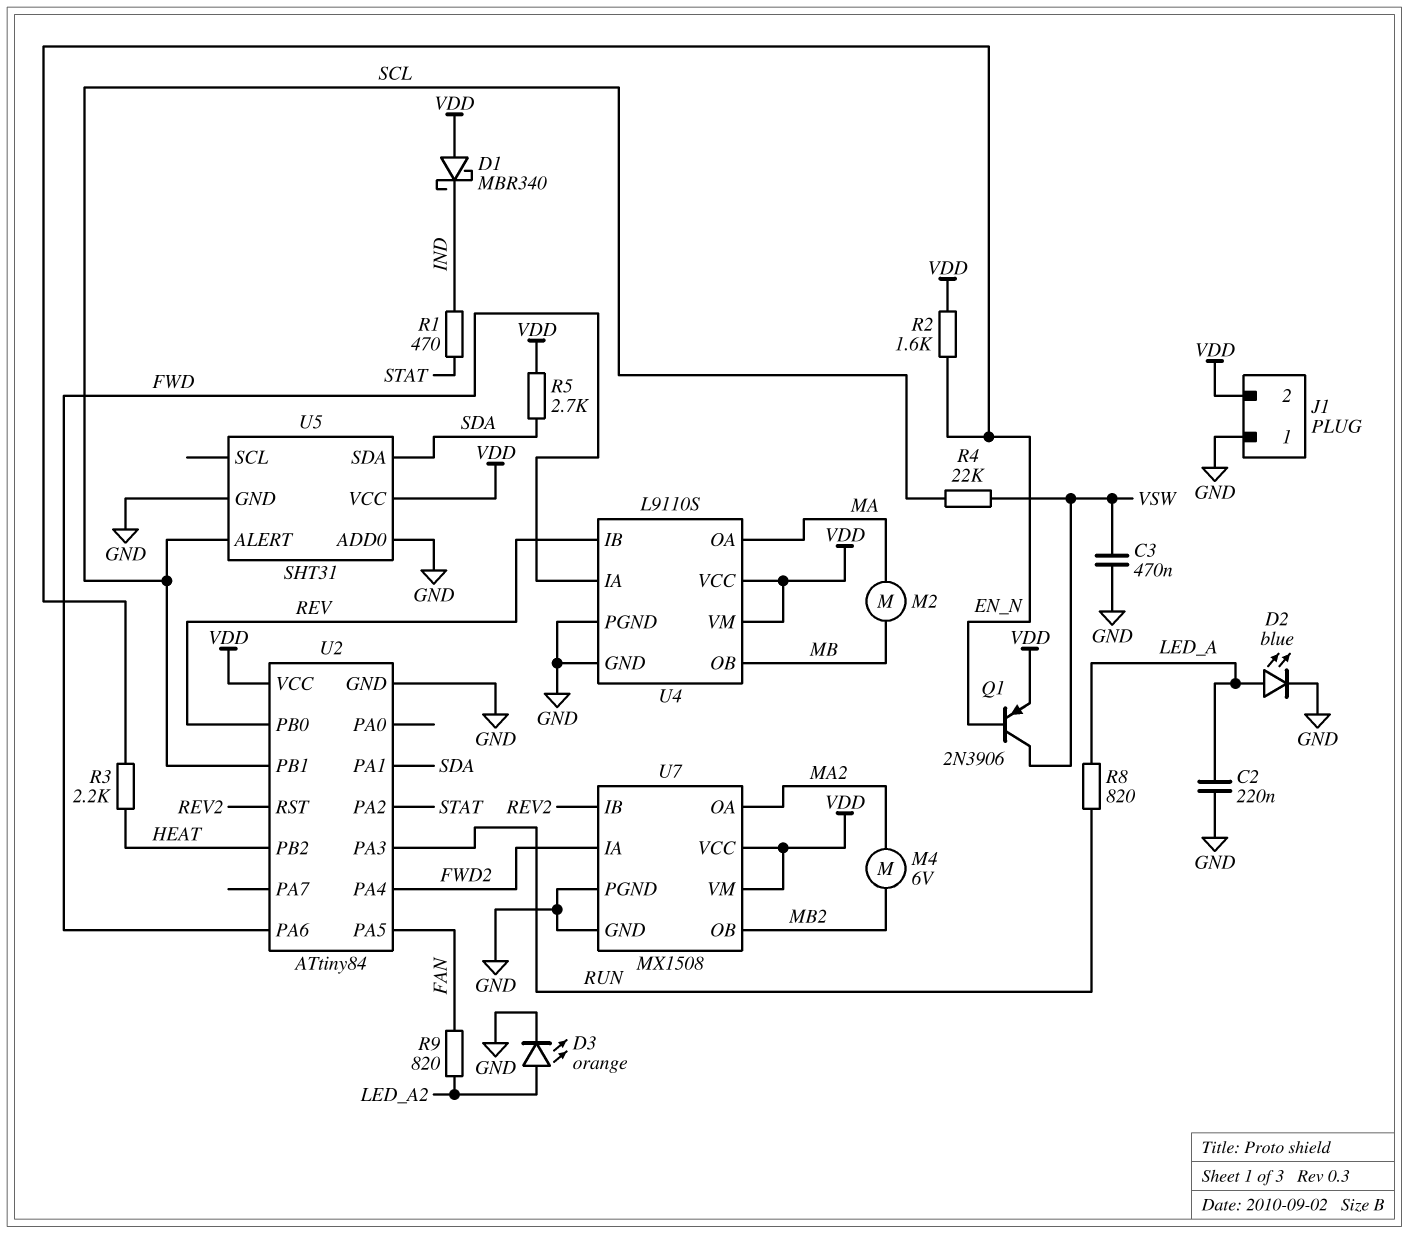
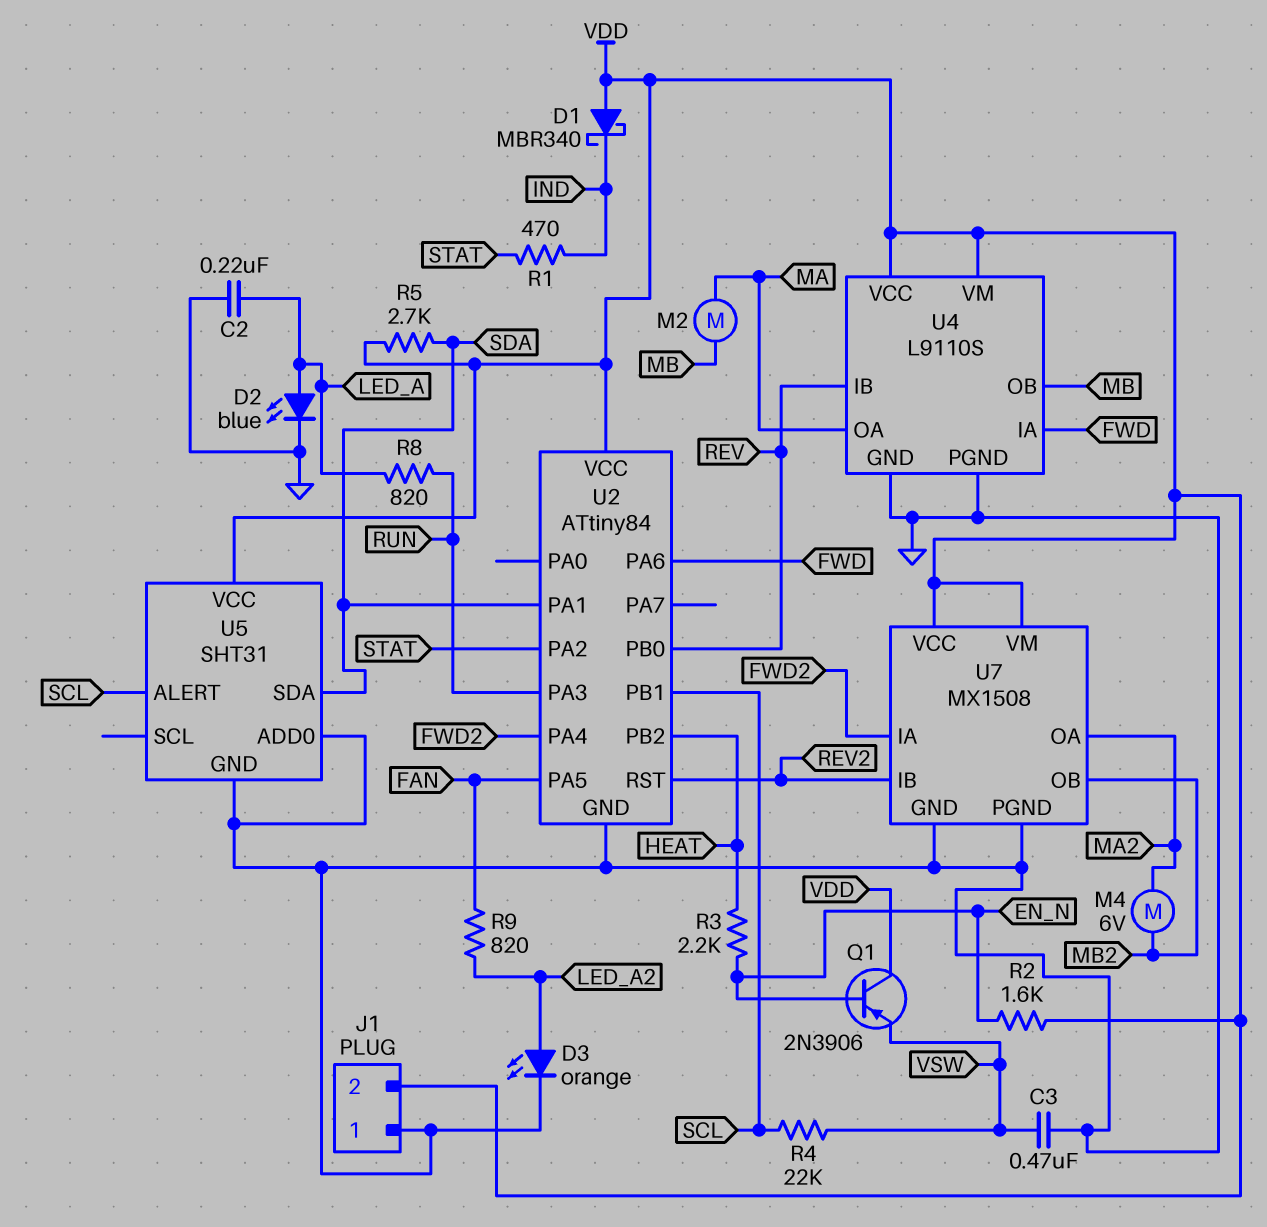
Q1: PNP 2N3906 (B EN_N, C VSW, E VDD) -> PNP 2N3906 (B EN_N, C VDD, E VSW)

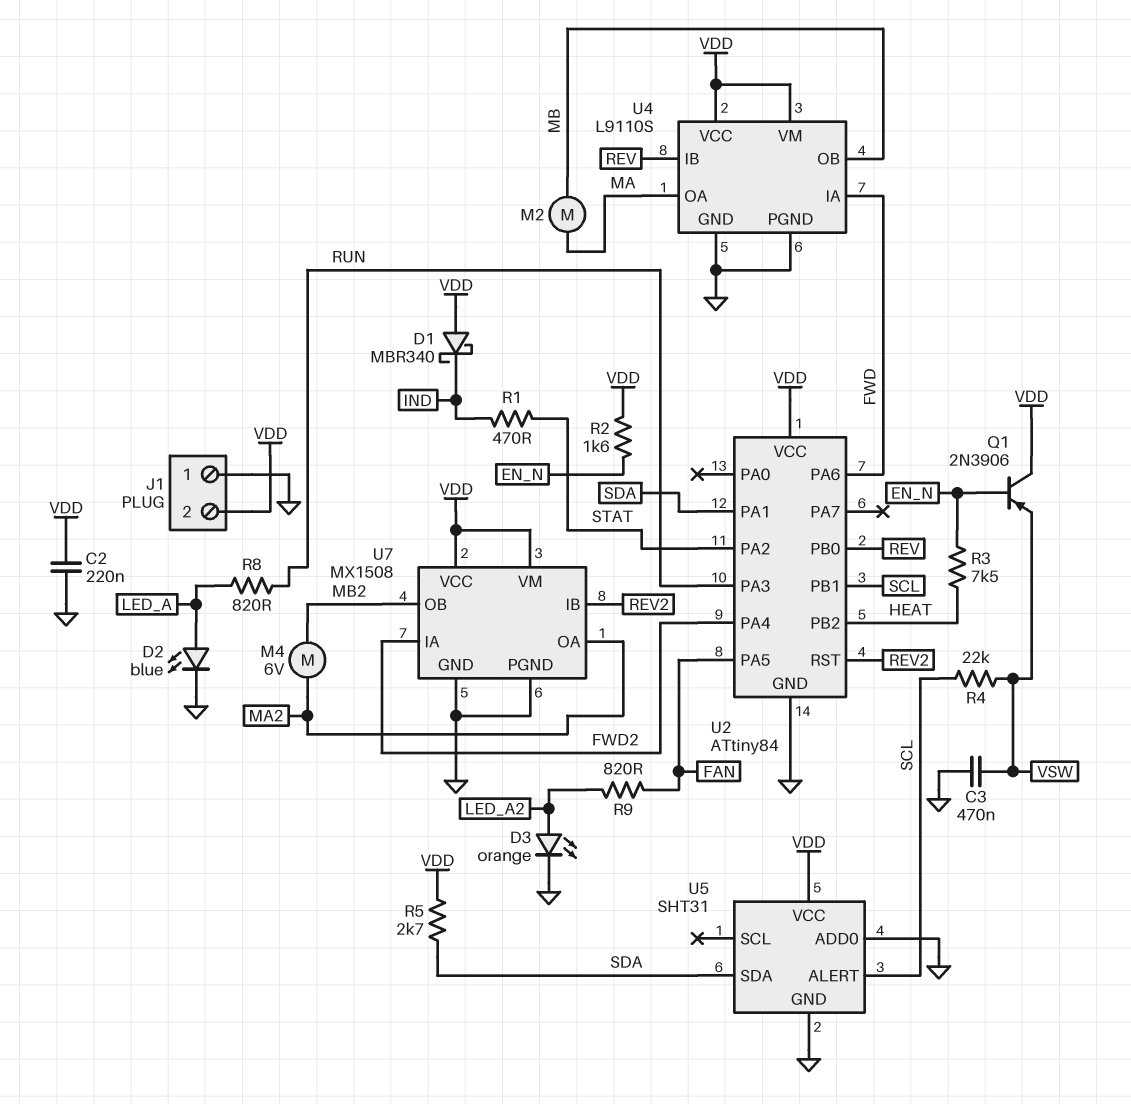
C2: 220nF (GND, LED_A) -> 220nF (GND, VDD)
R3: 2.2k (EN_N, HEAT) -> 7.5k (EN_N, HEAT)

